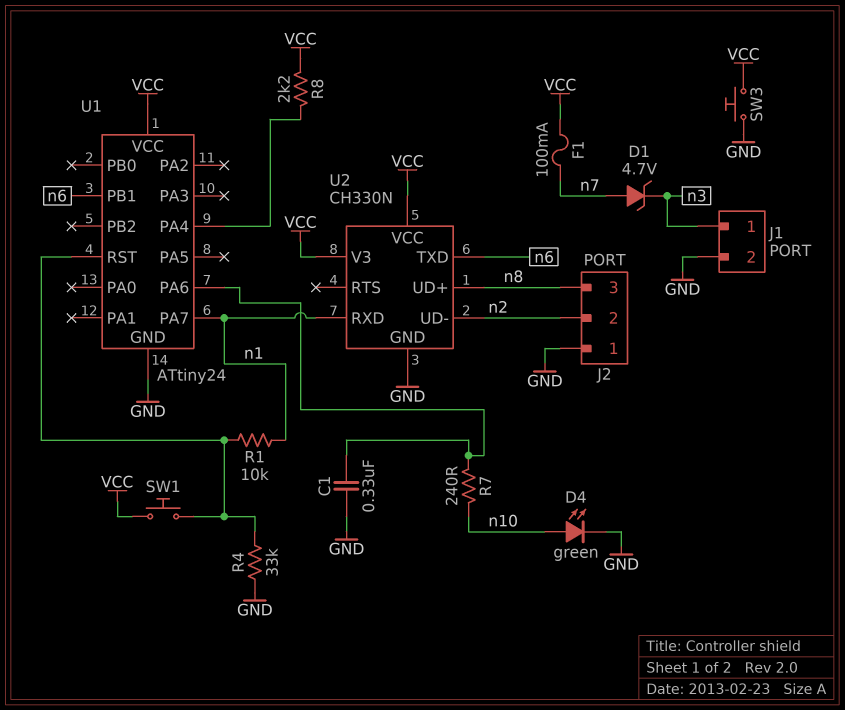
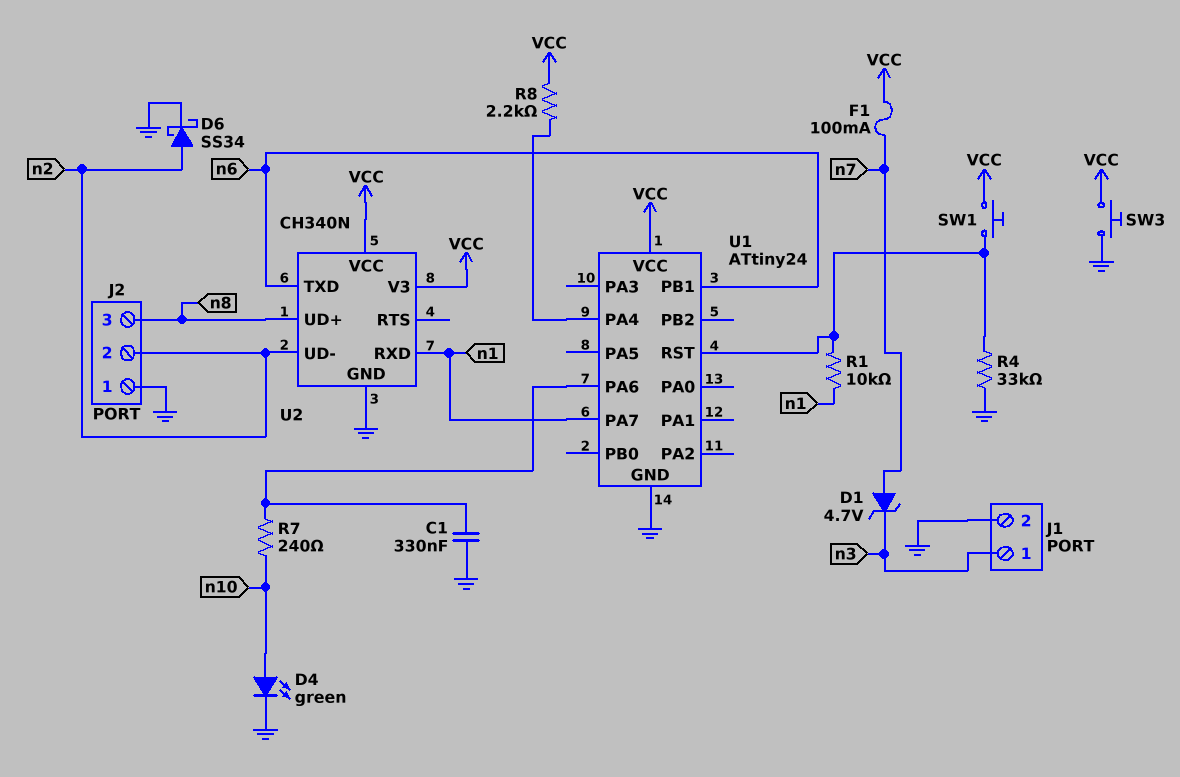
D6: none -> schottky SS34 (A n2, K GND)
U2: CH330N -> CH340N

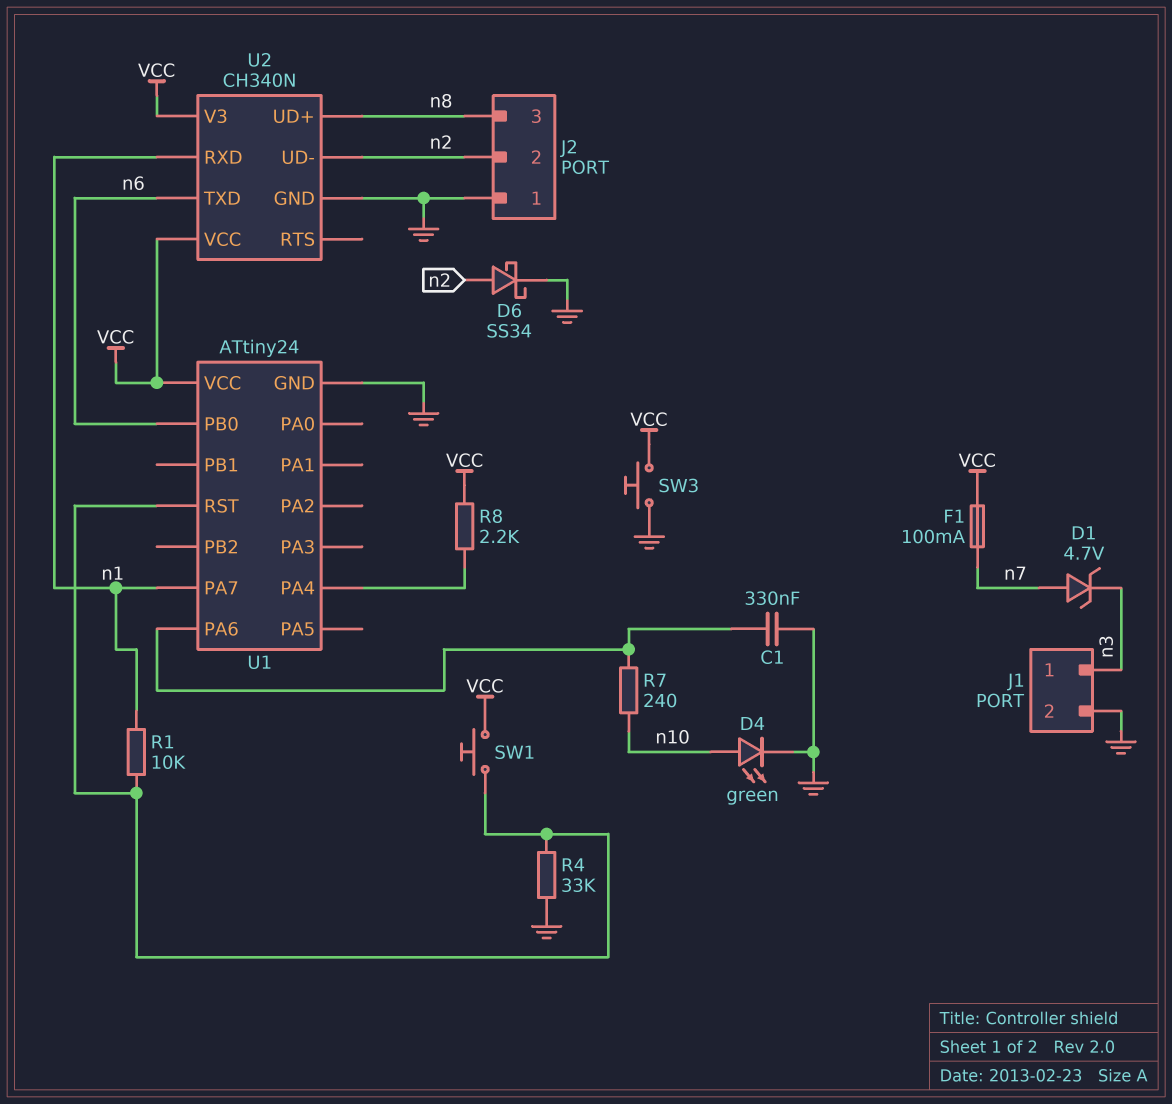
U1 pin PB0: none -> n6
U1 pin PB1: n6 -> none

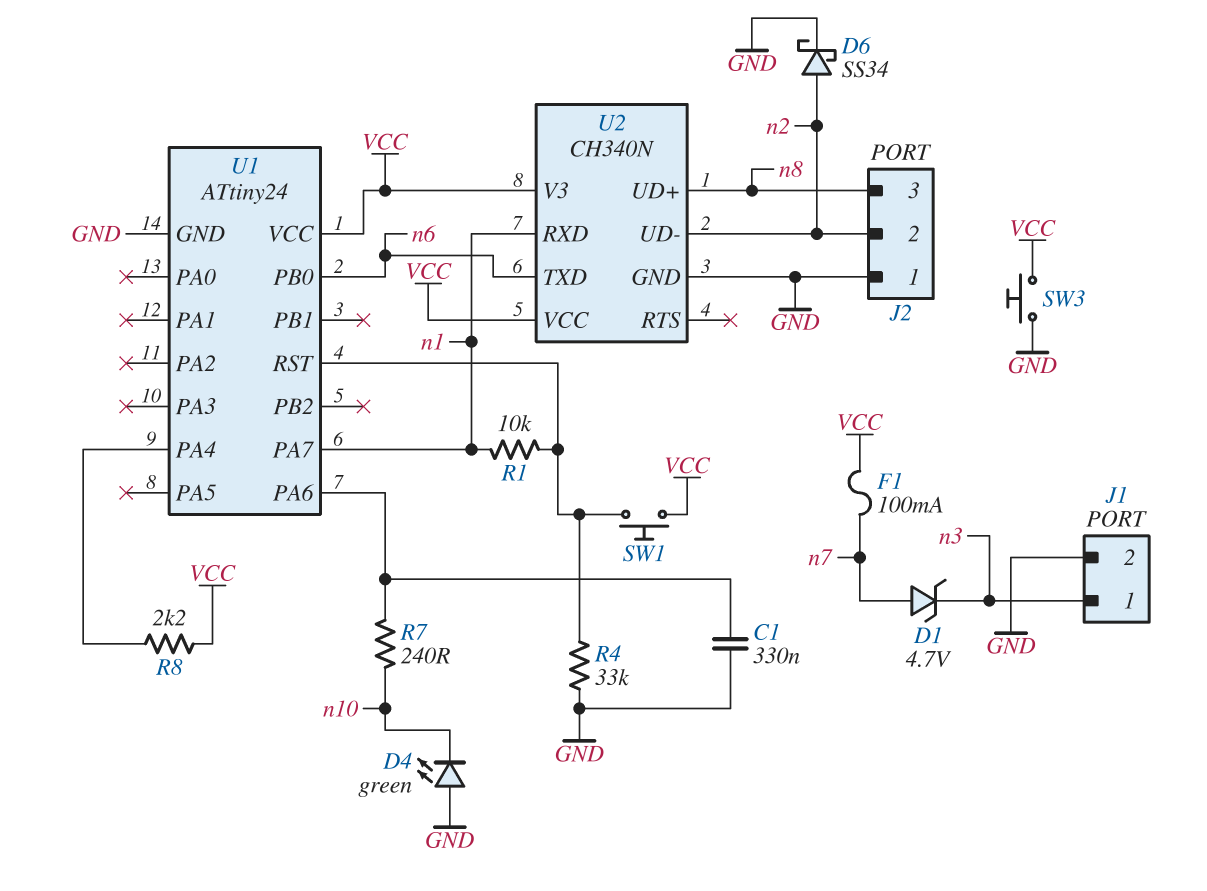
D4: LED green (A n10, K GND) -> LED green (A GND, K n10)

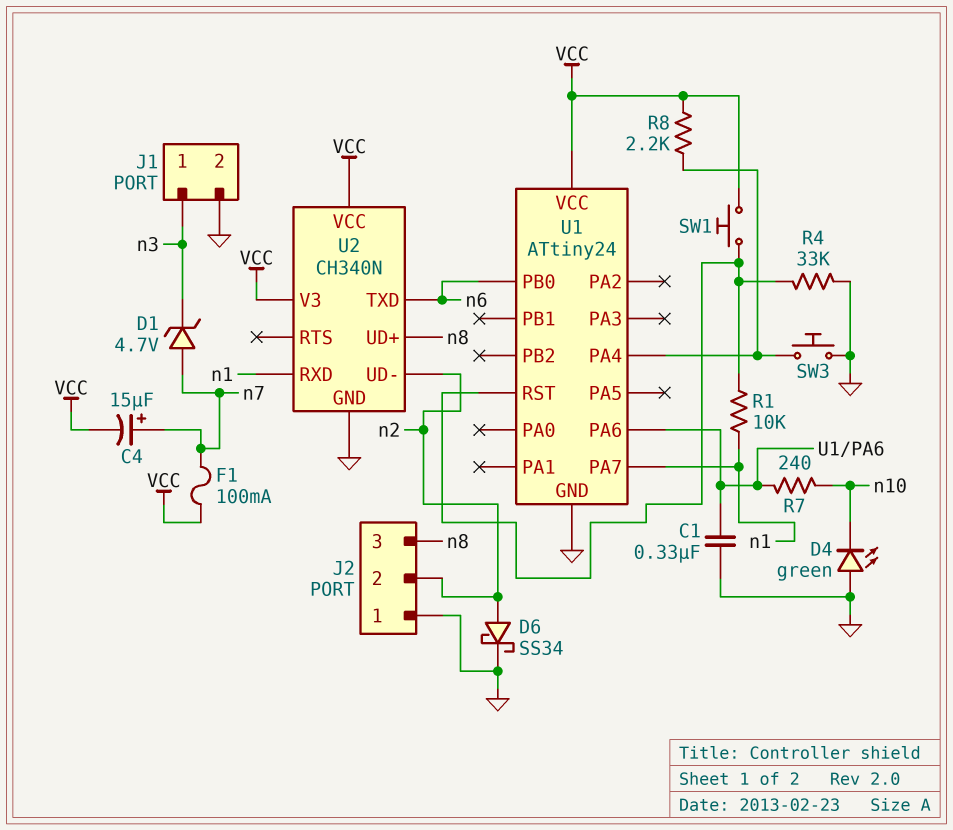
C4: none -> 15uF (plus n7, minus VCC)
SW3: button (GND, VCC) -> button (GND, U1/PA4)

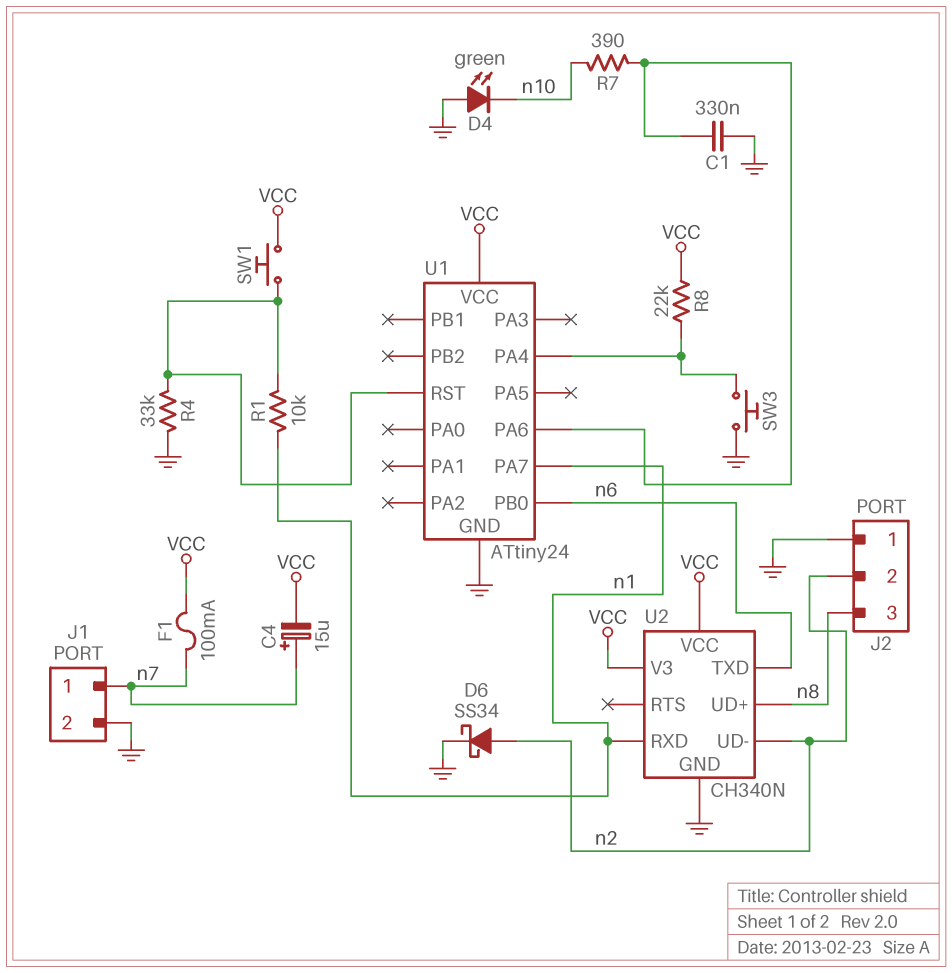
D1: zener 4.7V (A n7, K n3) -> none
J1 pin 1: n3 -> n7
R7: 240 (U1/PA6, n10) -> 390 (U1/PA6, n10)
R8: 2.2k (U1/PA4, VCC) -> 22k (U1/PA4, VCC)

